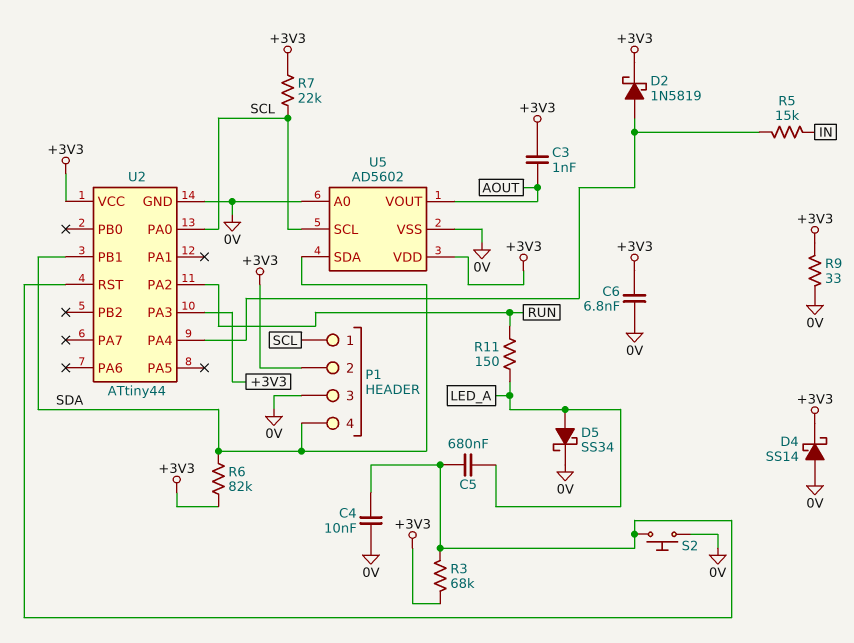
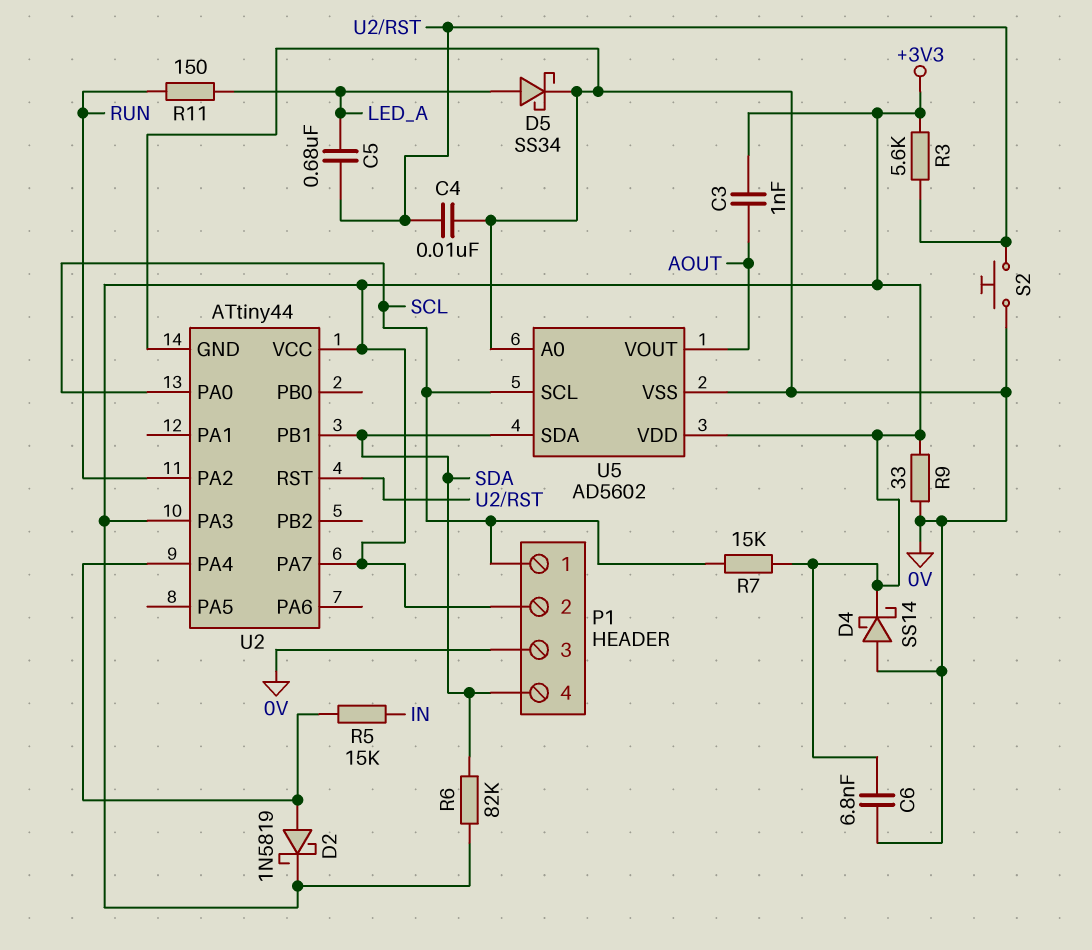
R3: 68k (+3V3, U2/RST) -> 5.6k (+3V3, U2/RST)
R7: 22k (+3V3, SCL) -> 15k (+3V3, SCL)
U2 pin PA7: none -> +3V3

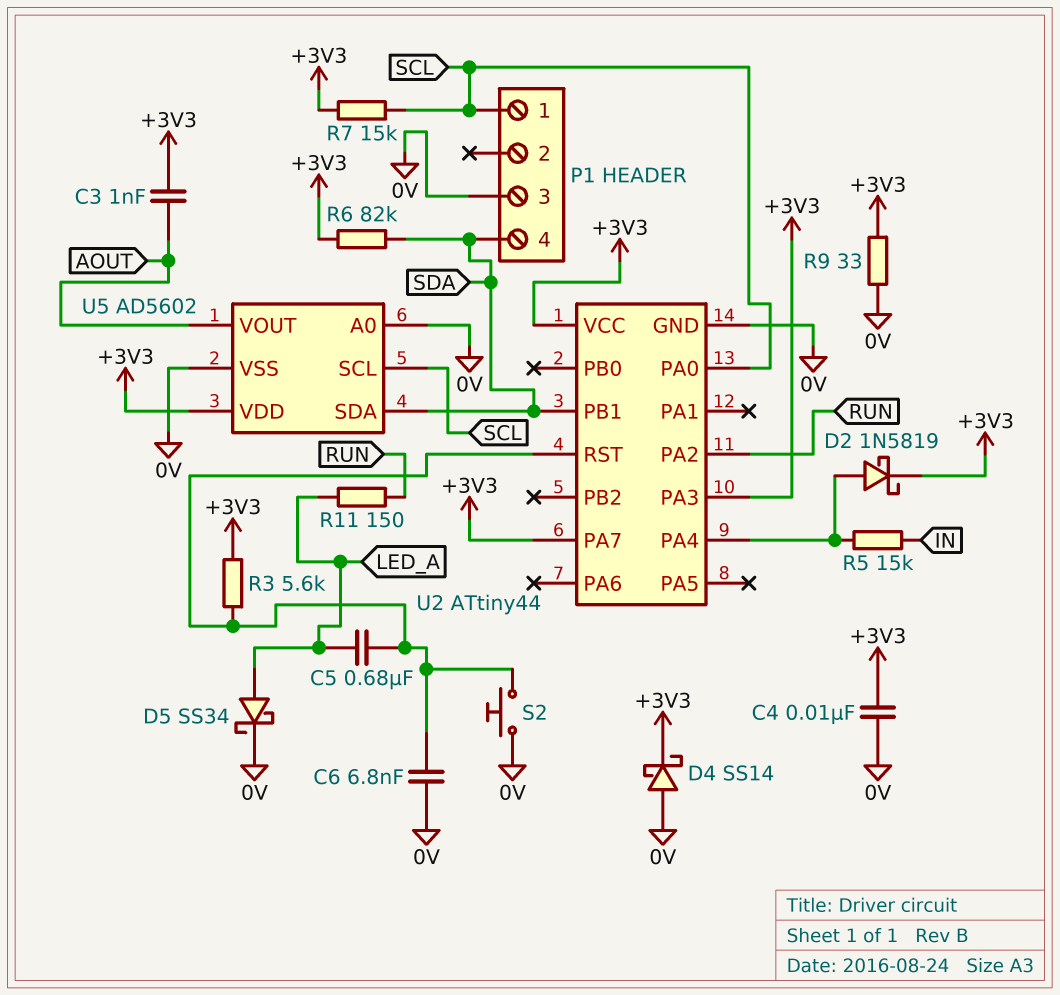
C4: 10nF (0V, U2/RST) -> 10nF (+3V3, 0V)
C6: 6.8nF (+3V3, 0V) -> 6.8nF (0V, U2/RST)
P1 pin 2: +3V3 -> none

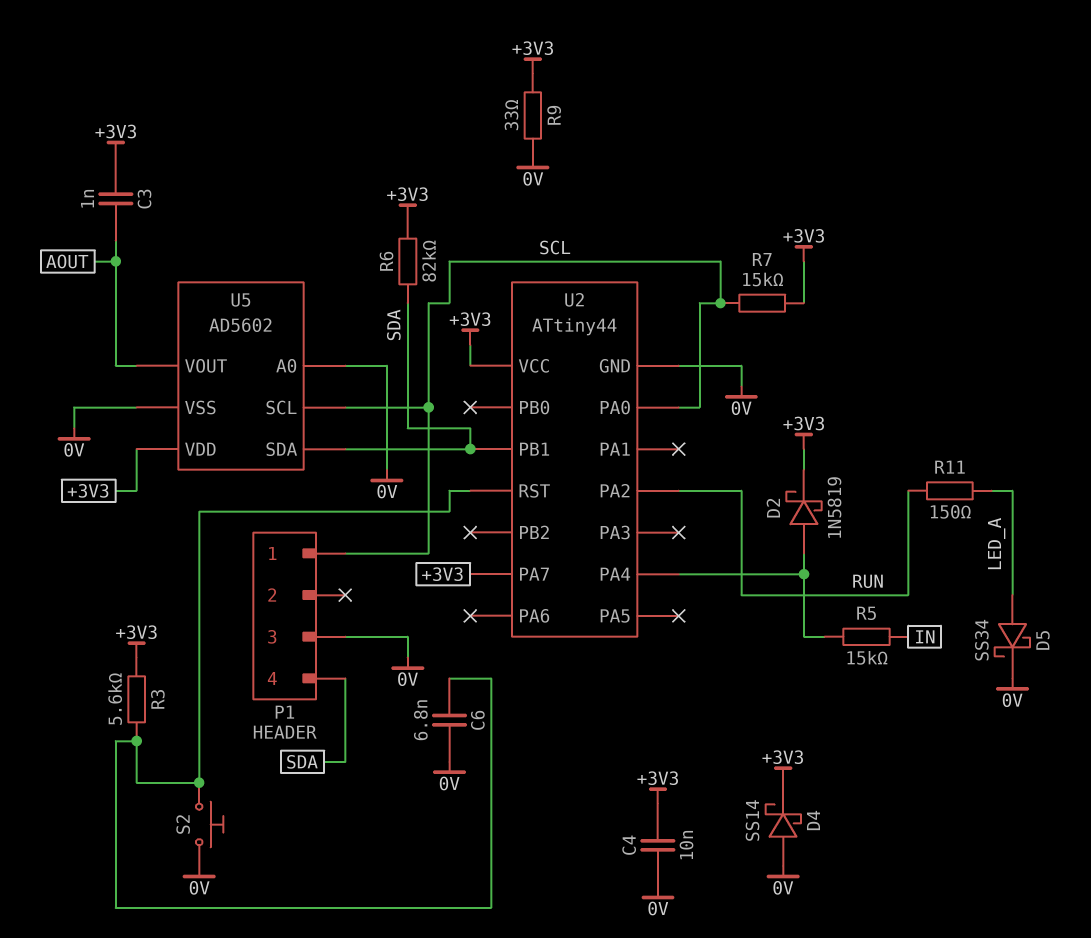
C5: 680nF (LED_A, U2/RST) -> none
U2 pin PA3: +3V3 -> none

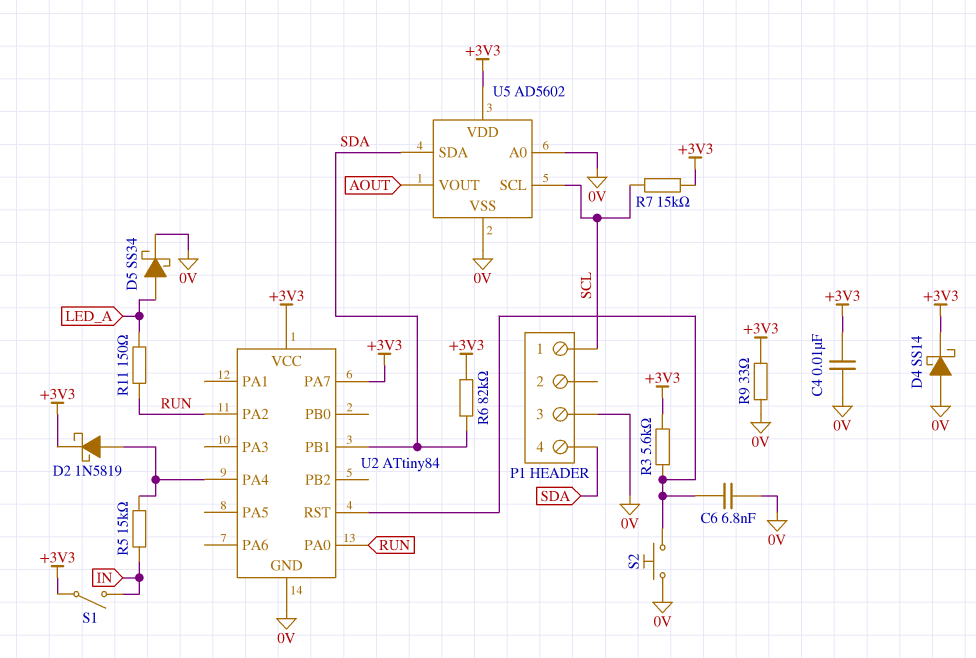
C3: 1nF (+3V3, AOUT) -> none
S1: none -> switch (+3V3, IN)
U2: ATtiny44 -> ATtiny84
U2 pin PA0: SCL -> RUN

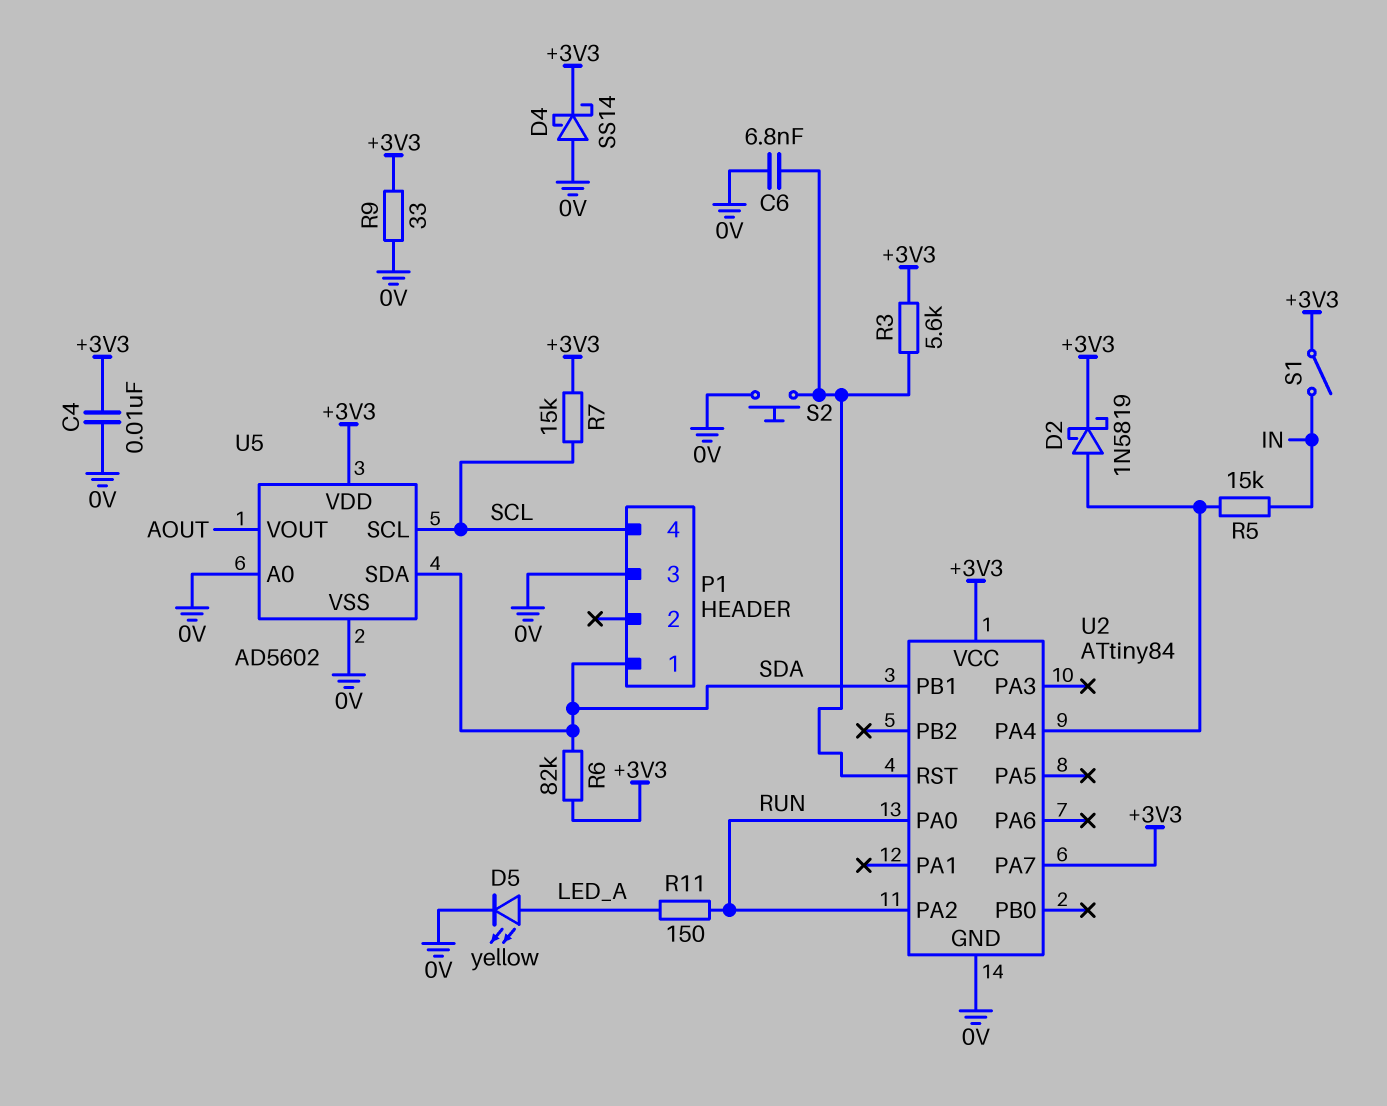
D5: schottky SS34 (A LED_A, K 0V) -> LED yellow (A LED_A, K 0V)
P1 pin 1: SCL -> SDA
P1 pin 4: SDA -> SCL

